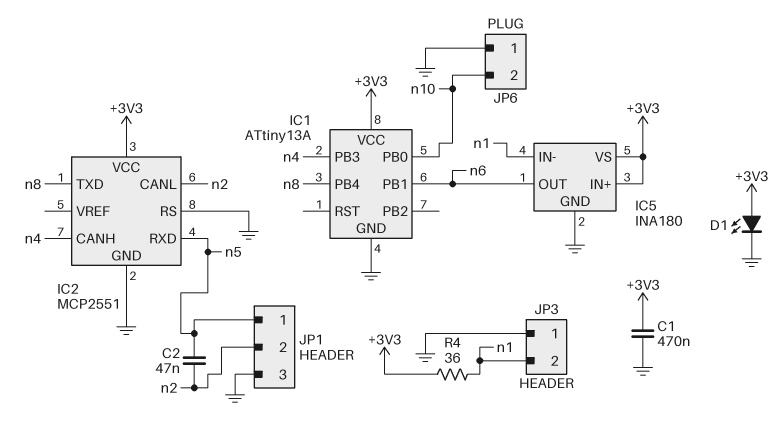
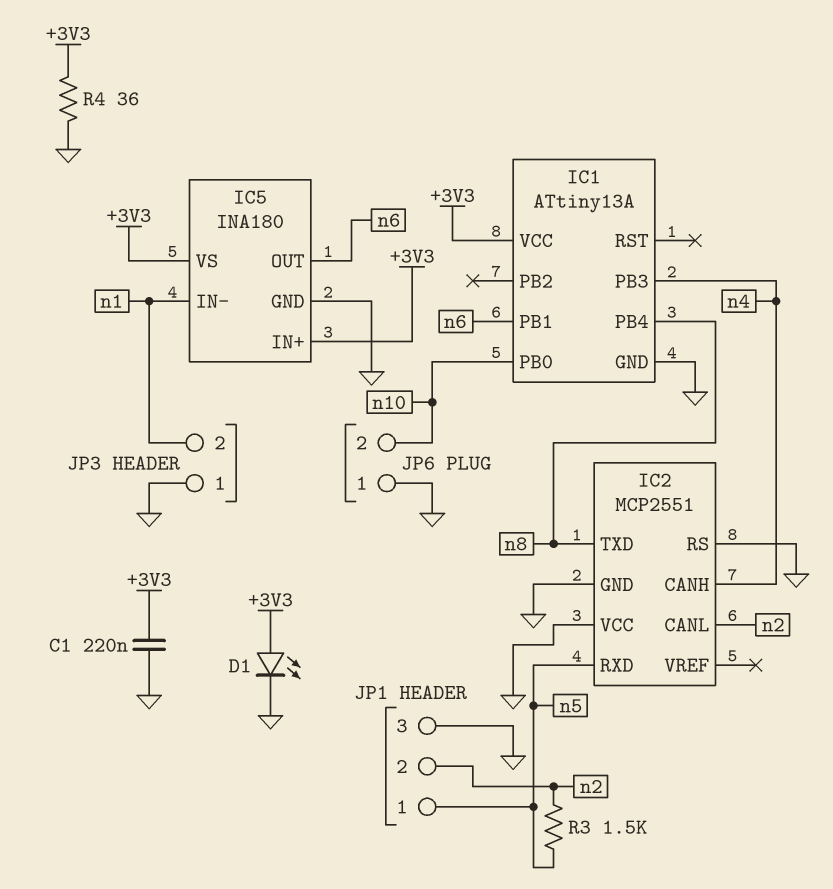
C1: 470nF (+3V3, GND) -> 220nF (+3V3, GND)
C2: 47nF (n2, n5) -> none
IC2 pin VCC: +3V3 -> GND
R3: none -> 1.5k (n2, n5)
R4: 36 (+3V3, n1) -> 36 (+3V3, GND)

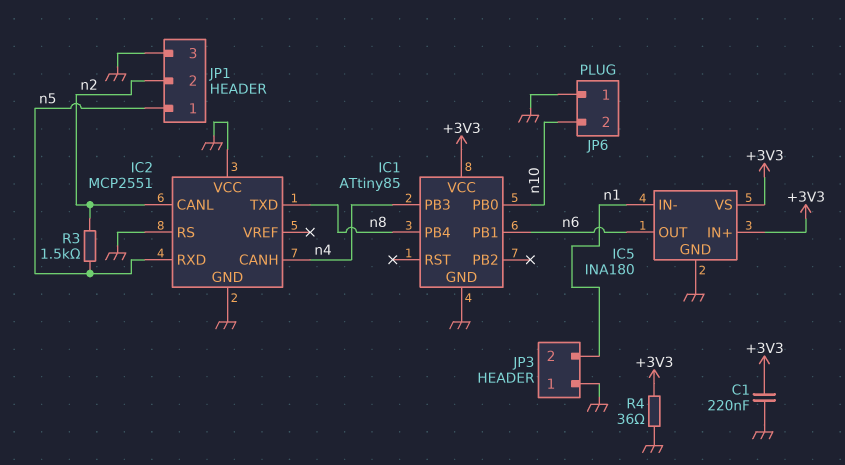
D1: LED (A +3V3, K GND) -> none
IC1: ATtiny13A -> ATtiny85

